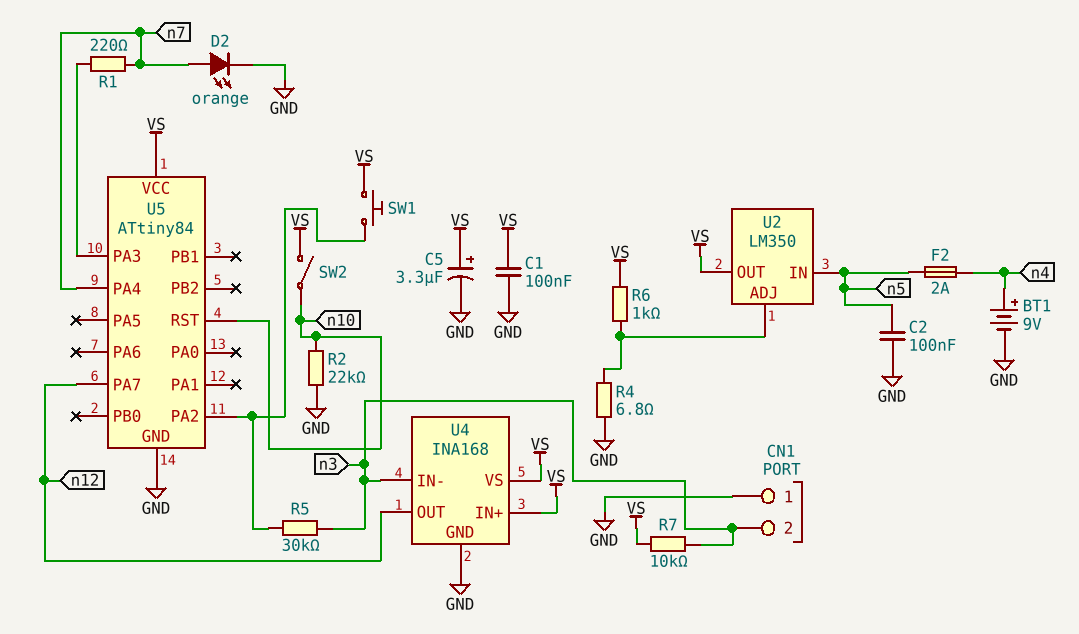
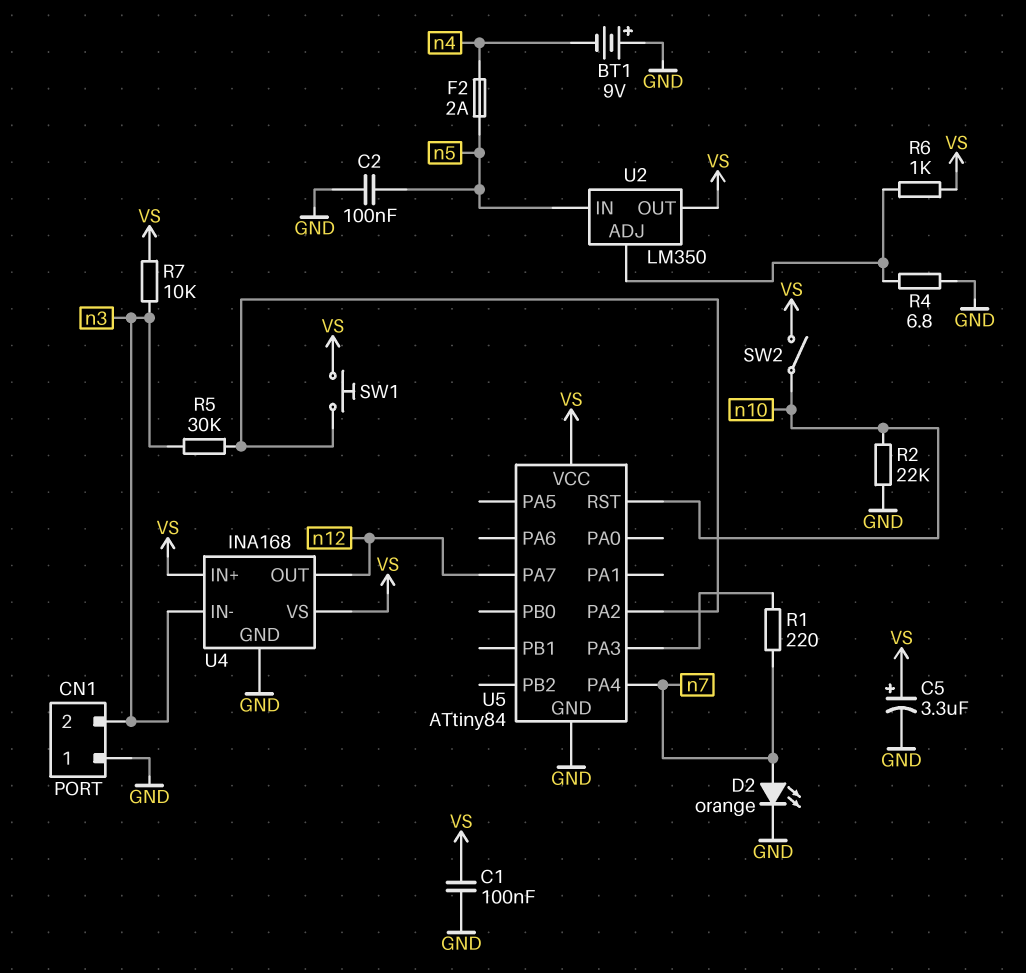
BT1: 9V (plus n4, minus GND) -> 9V (plus GND, minus n4)

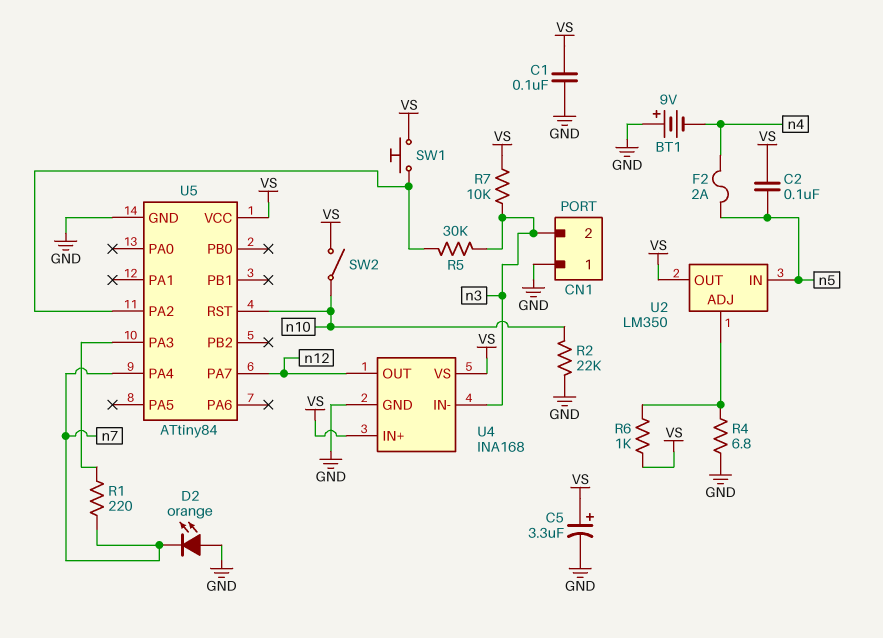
C2: 100nF (GND, n5) -> 100nF (VS, n5)
D2: LED orange (A n7, K GND) -> LED orange (A GND, K n7)

